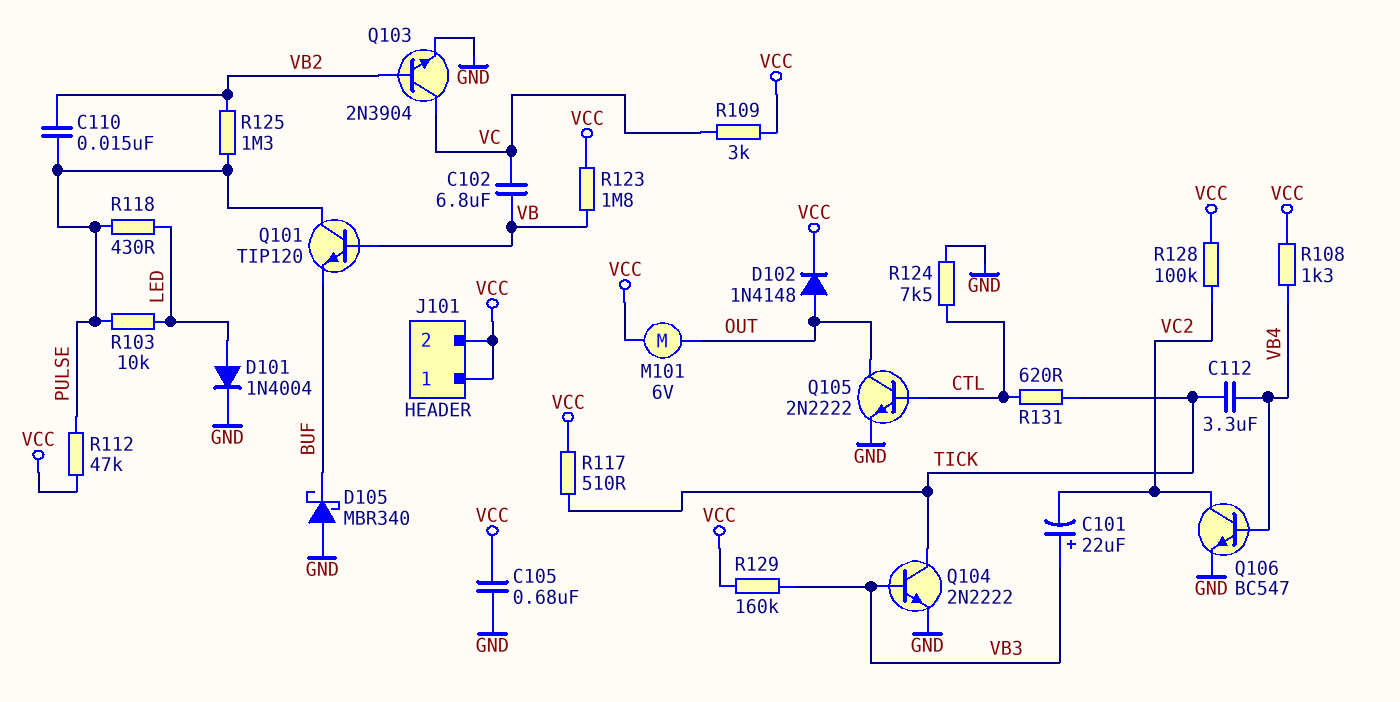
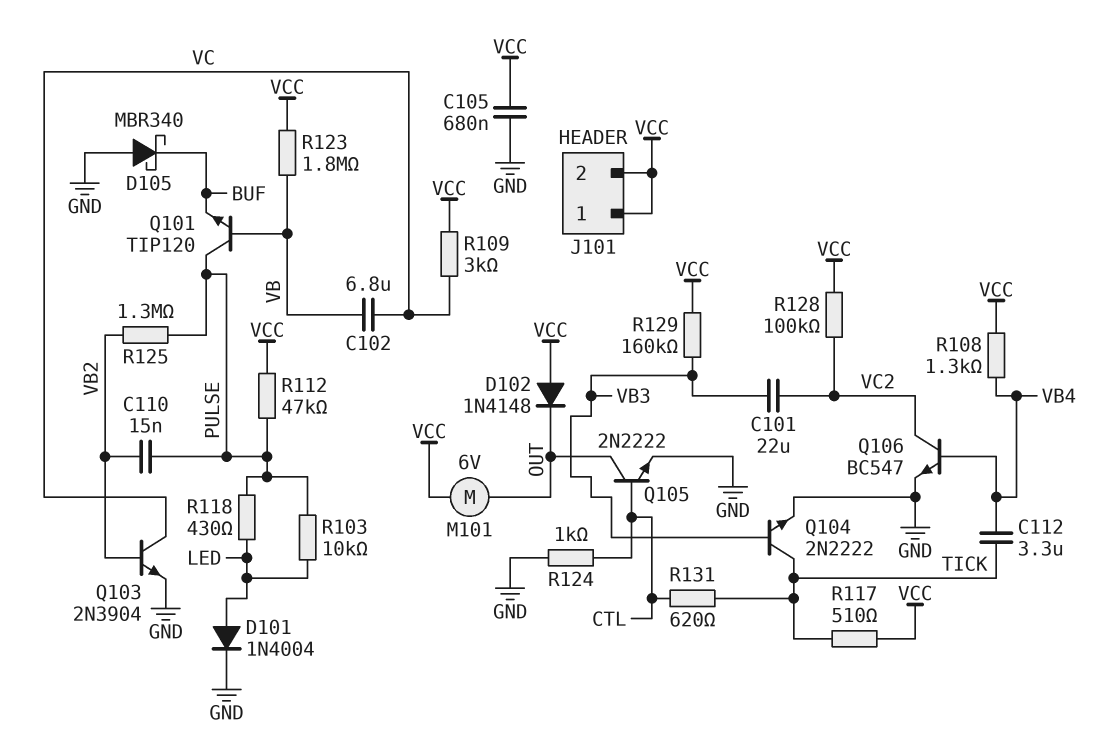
C101: 22uF (plus VB3, minus VC2) -> 22uF (VB3, VC2)
D102: diode 1N4148 (A OUT, K VCC) -> diode 1N4148 (A VCC, K OUT)
R124: 7.5k (CTL, GND) -> 1k (CTL, GND)

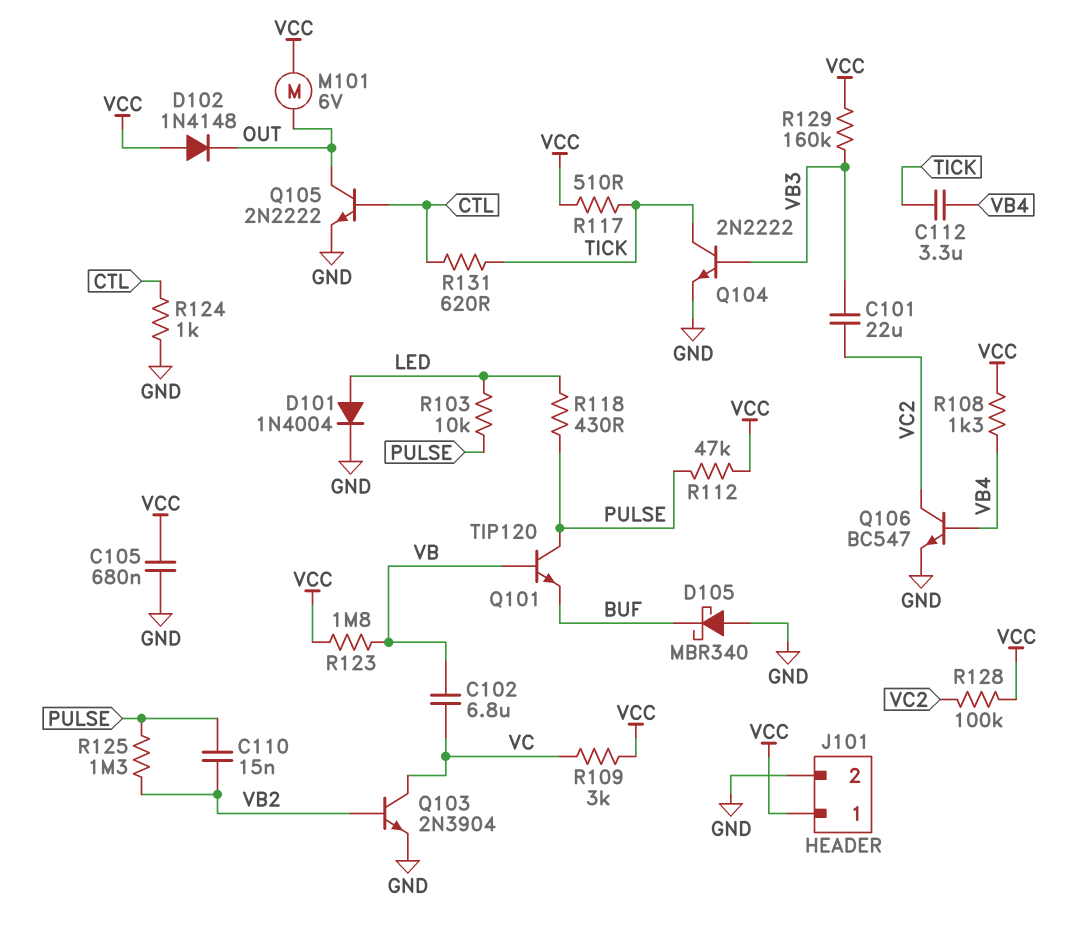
J101 pin 2: VCC -> GND

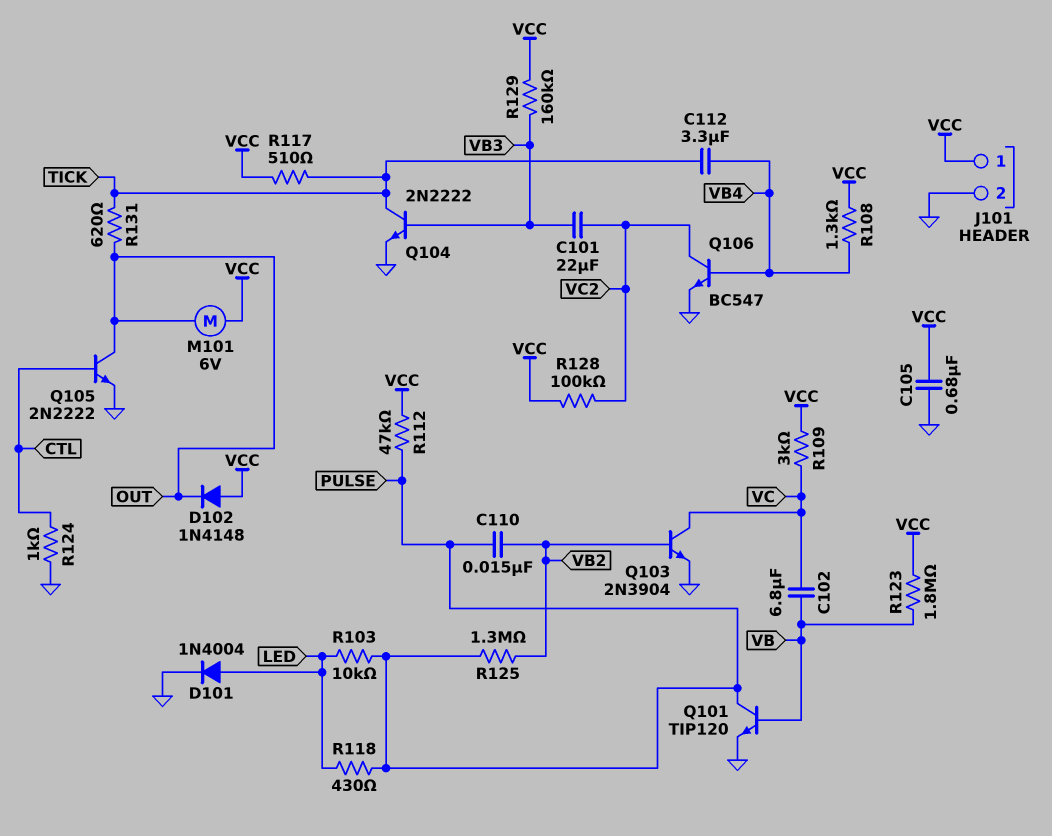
D105: schottky MBR340 (A GND, K BUF) -> none
Q101: NPN TIP120 (B VB, C PULSE, E BUF) -> NPN TIP120 (B VB, C PULSE, E GND)
R131: 620 (CTL, TICK) -> 620 (OUT, TICK)

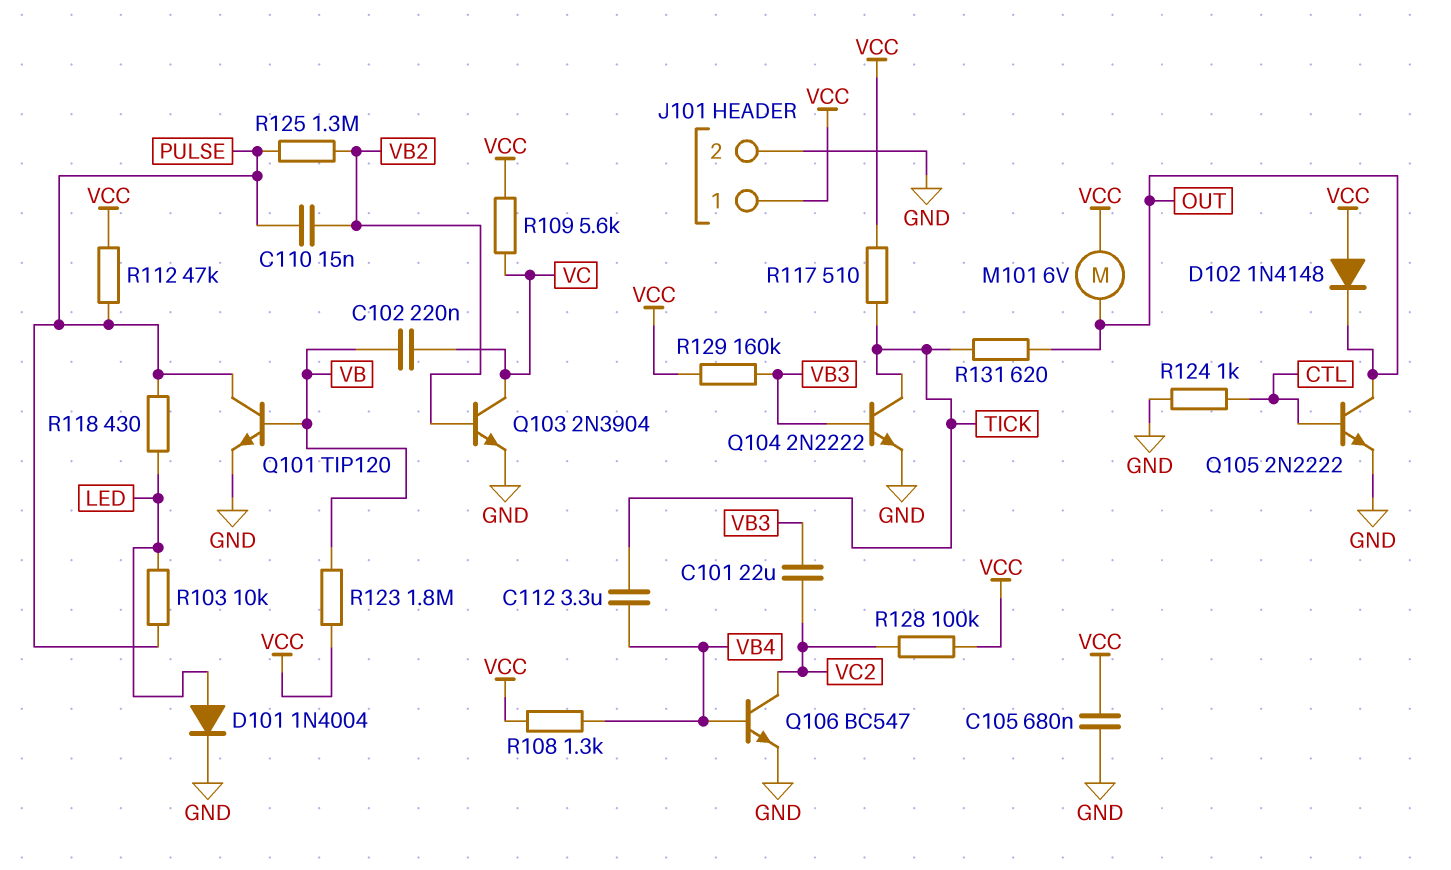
C102: 6.8uF (VB, VC) -> 220nF (VB, VC)
R109: 3k (VC, VCC) -> 5.6k (VC, VCC)

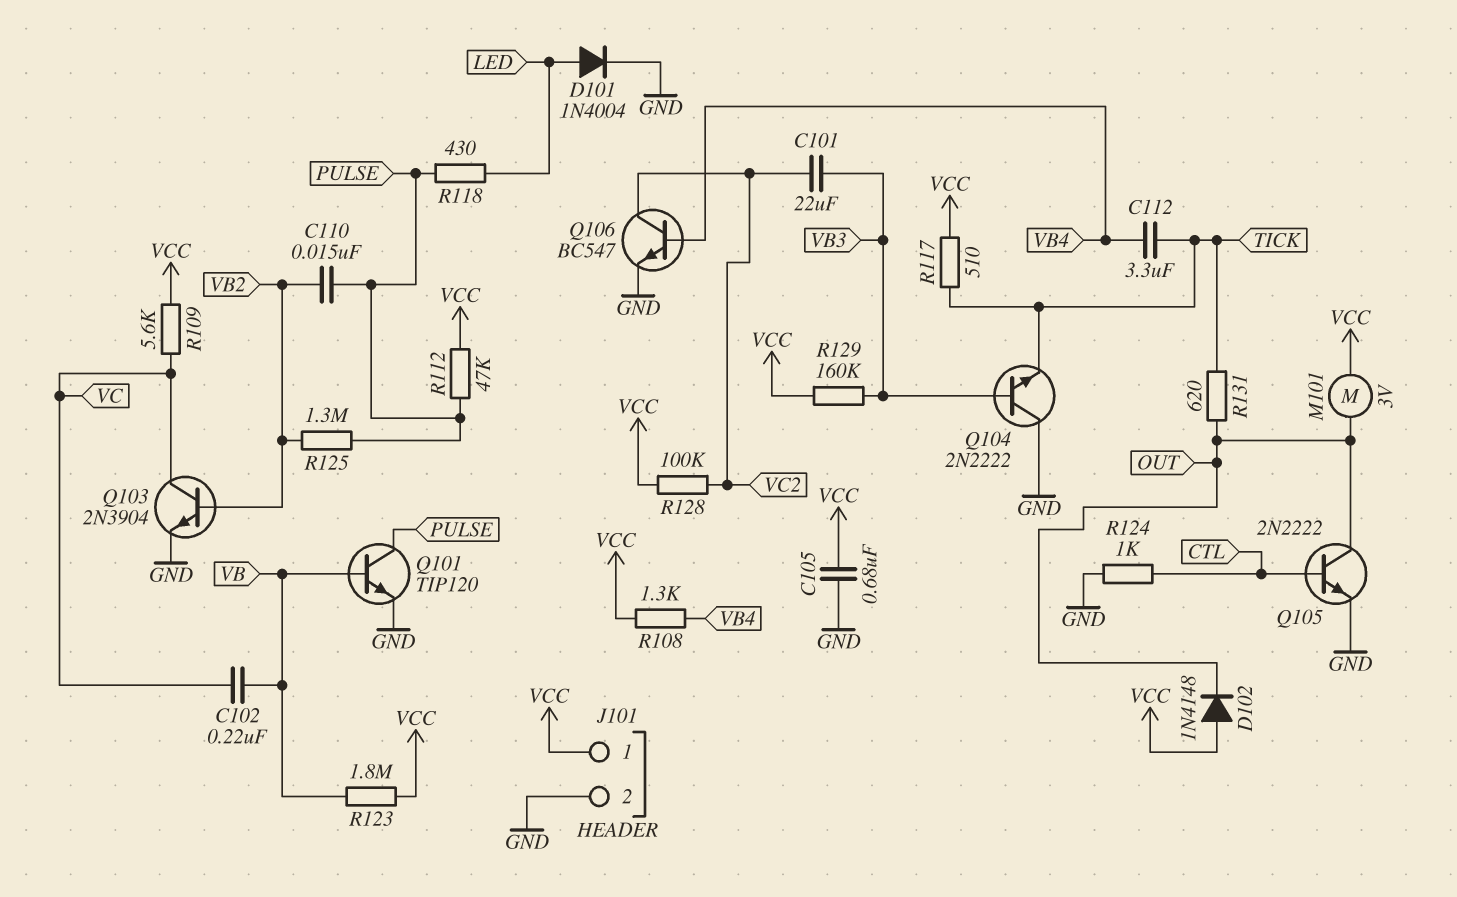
M101: motor 6V (OUT, VCC) -> motor 3V (OUT, VCC)
Q104: NPN 2N2222 (B VB3, C TICK, E GND) -> NPN 2N2222 (B VB3, C GND, E TICK)
R103: 10k (LED, PULSE) -> none

